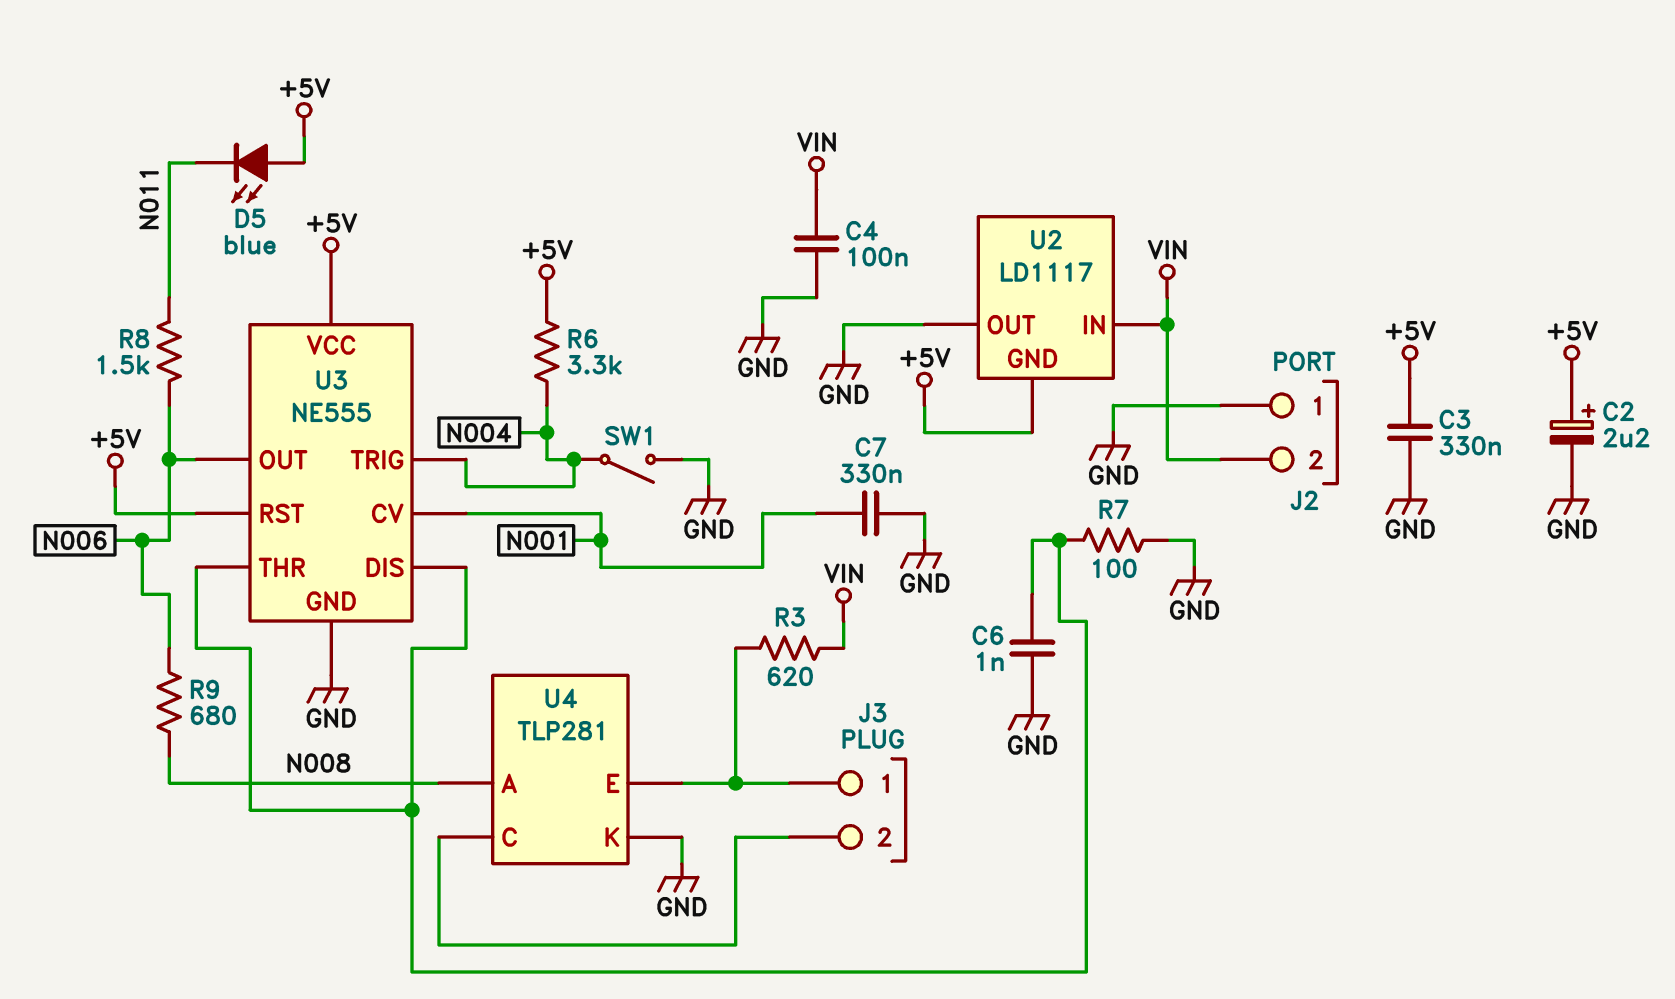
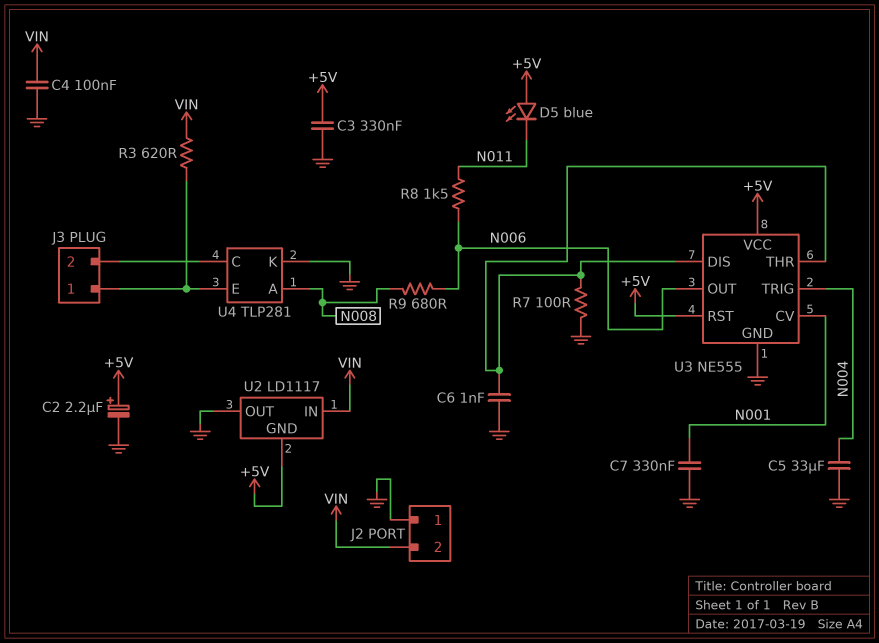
C5: none -> 33uF (GND, N004)
R6: 3.3k (+5V, N004) -> none
SW1: switch (GND, N004) -> none

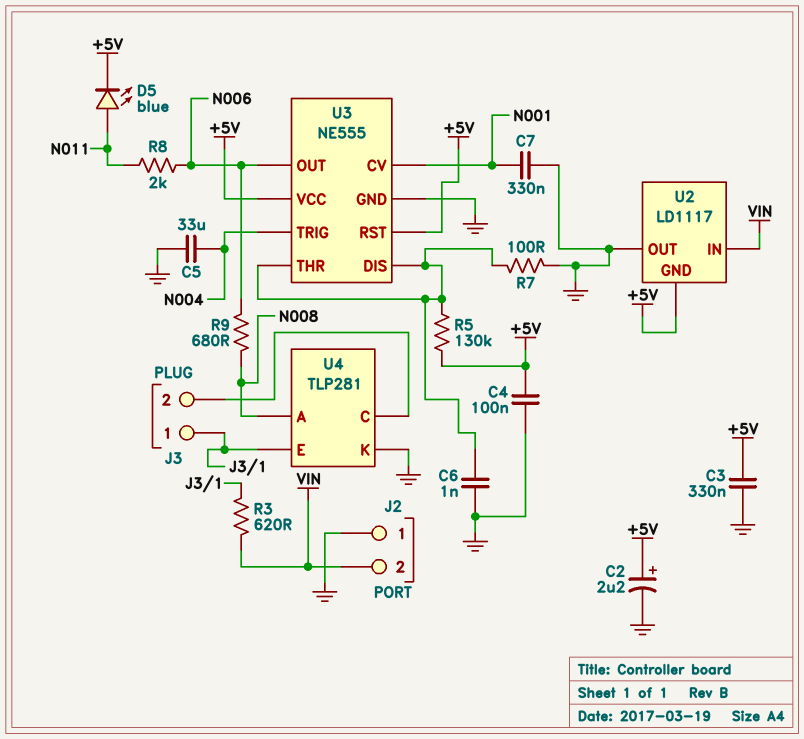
C4: 100nF (GND, VIN) -> 100nF (+5V, GND)
D5: LED blue (A +5V, K N011) -> LED blue (A N011, K +5V)
R5: none -> 130k (+5V, U3/DIS)
R8: 1.5k (N006, N011) -> 2k (N006, N011)

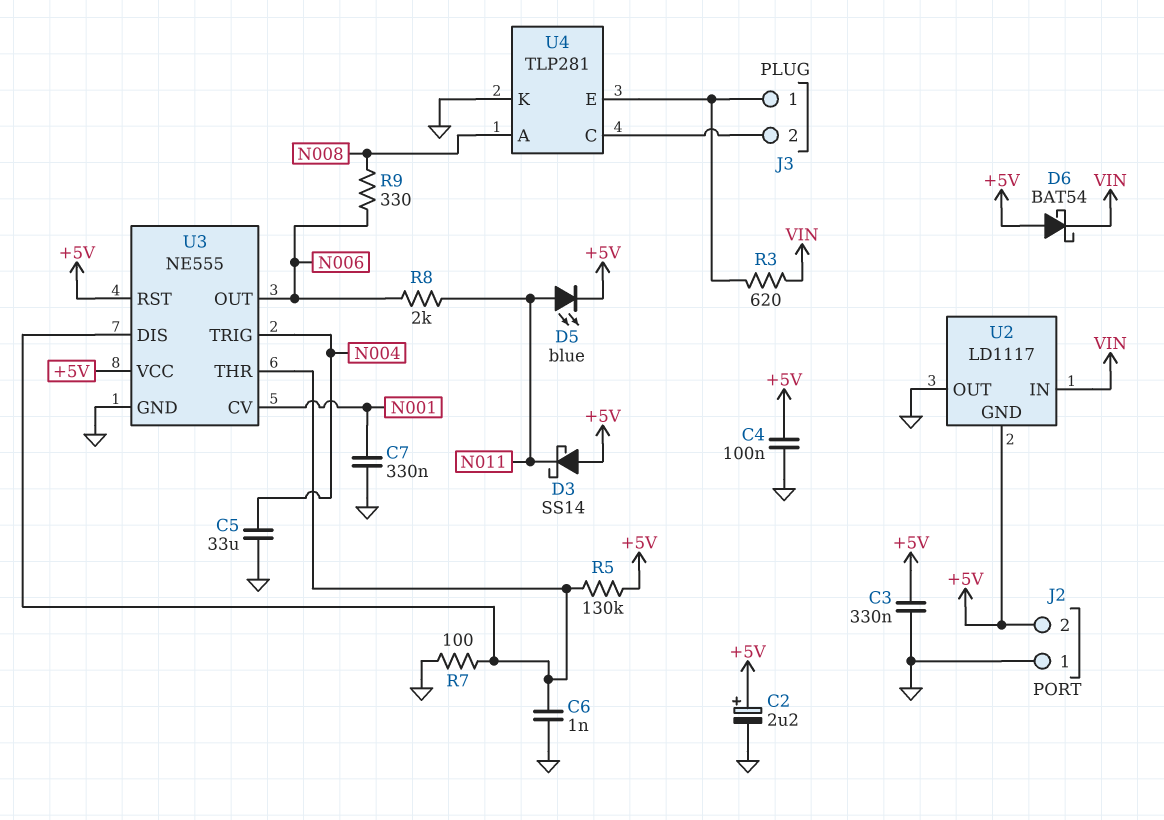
D3: none -> schottky SS14 (A +5V, K N011)
D6: none -> schottky BAT54 (A +5V, K VIN)
J2 pin 2: VIN -> +5V
R9: 680 (N006, N008) -> 330 (N006, N008)

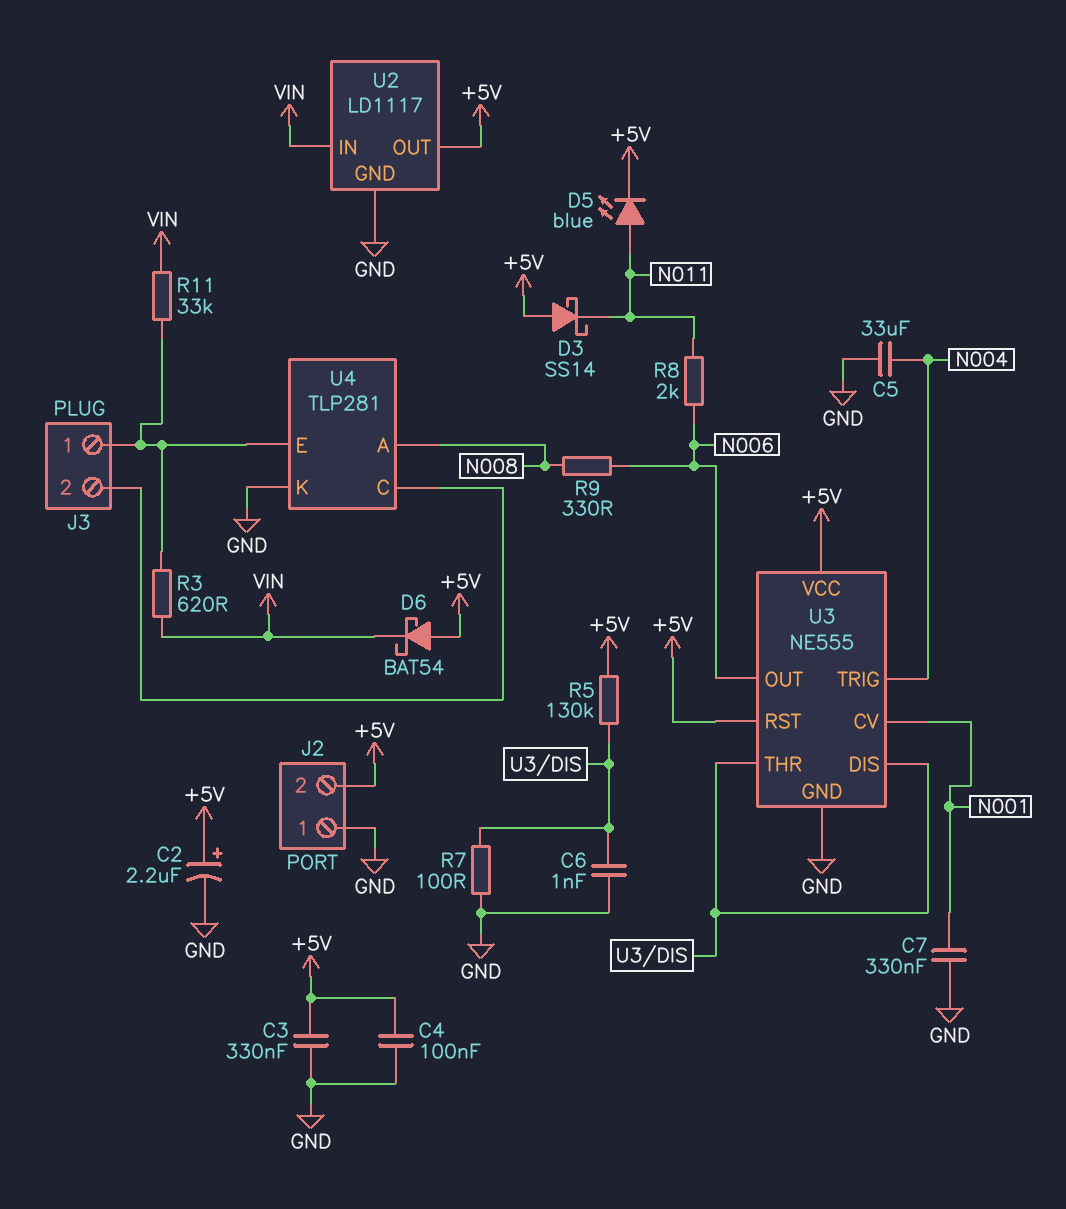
R11: none -> 33k (J3/1, VIN)
U2 pin GND: +5V -> GND
U2 pin OUT: GND -> +5V

